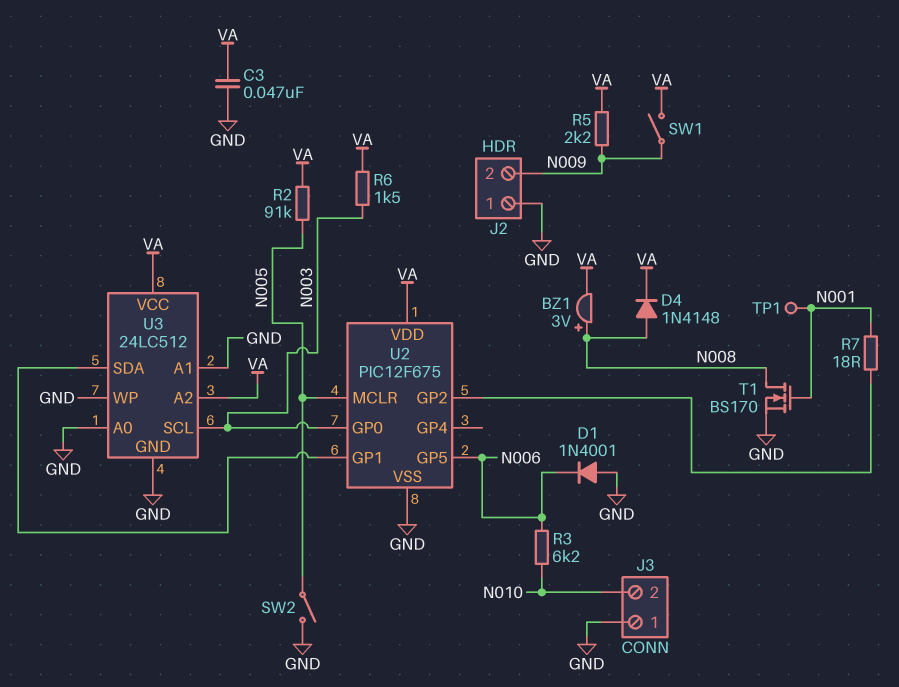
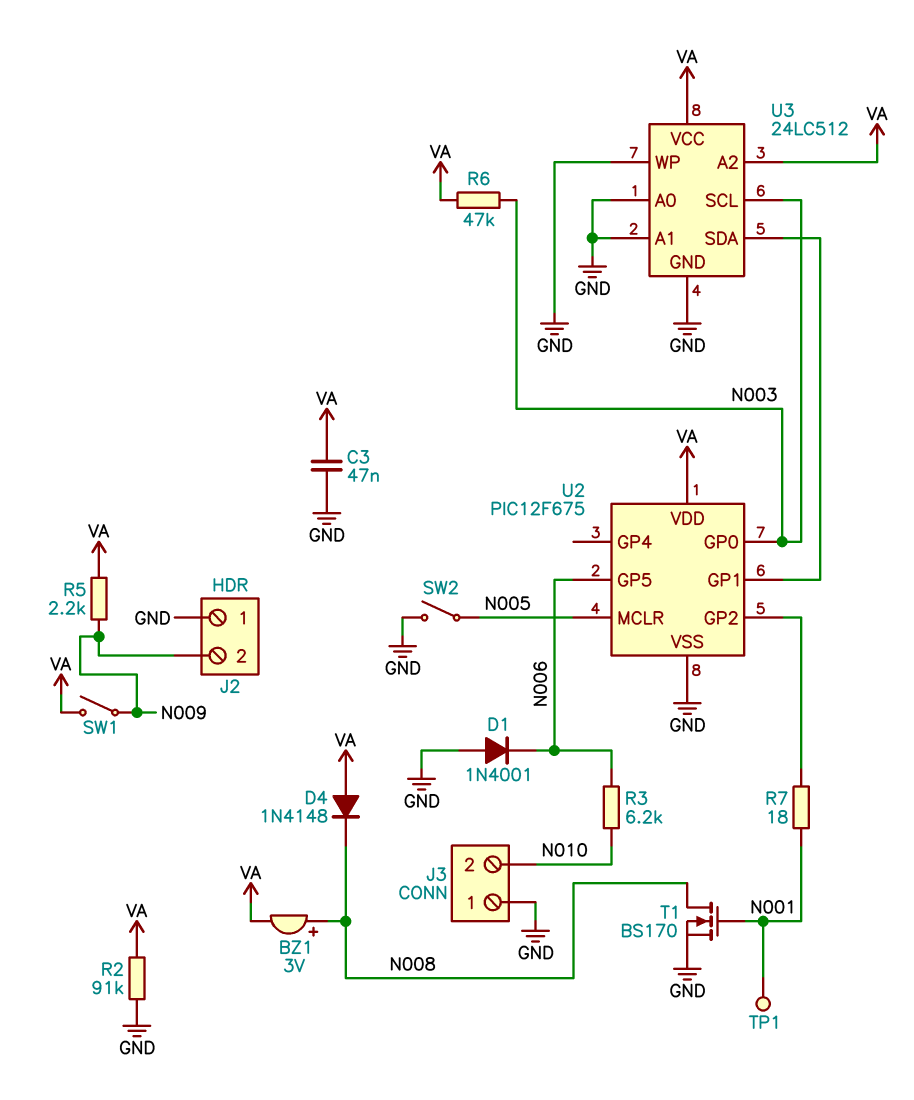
D4: diode 1N4148 (A N008, K VA) -> diode 1N4148 (A VA, K N008)
R2: 91k (N005, VA) -> 91k (GND, VA)
R6: 1.5k (N003, VA) -> 47k (N003, VA)

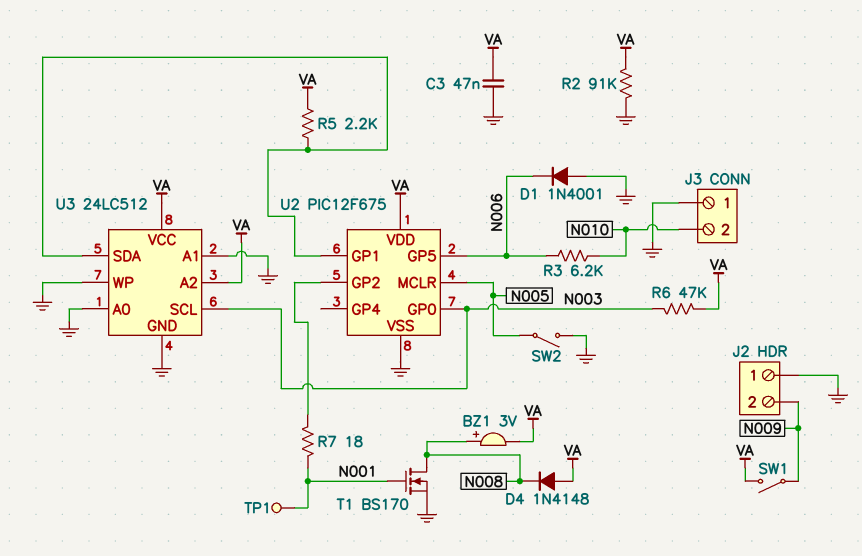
R5: 2.2k (N009, VA) -> 2.2k (U2/GP1, VA)

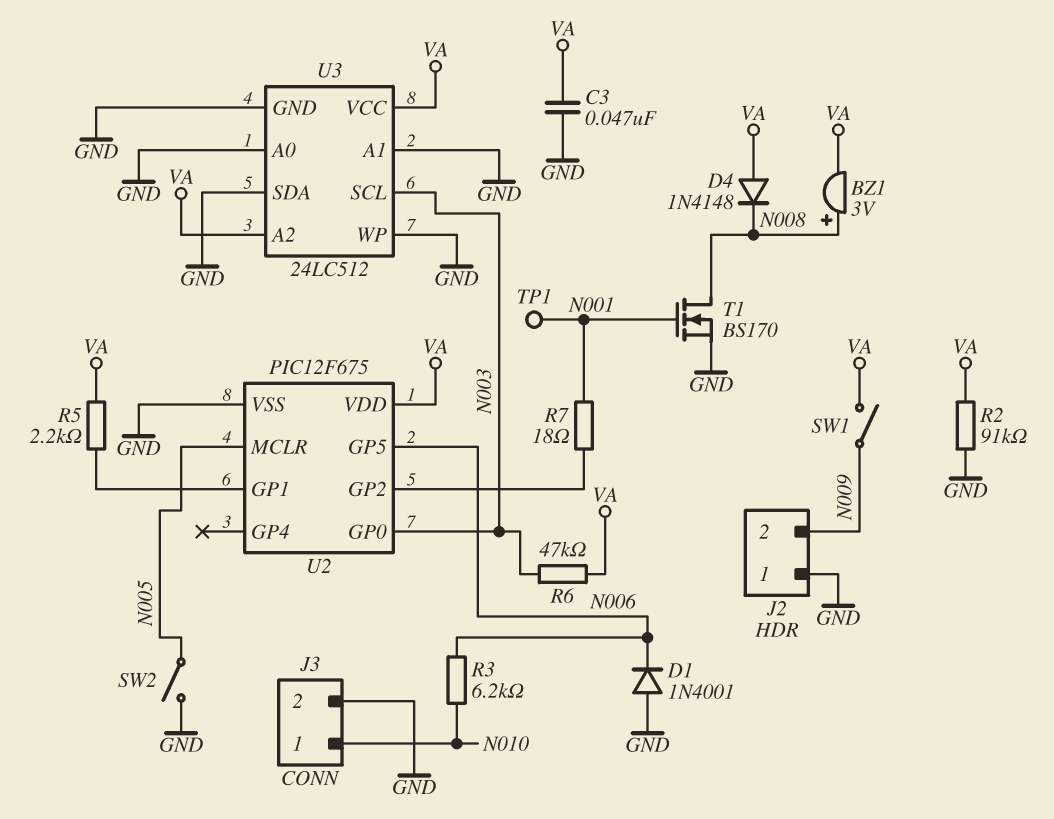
J3 pin 1: GND -> N010
J3 pin 2: N010 -> GND
U3 pin SDA: U2/GP1 -> GND

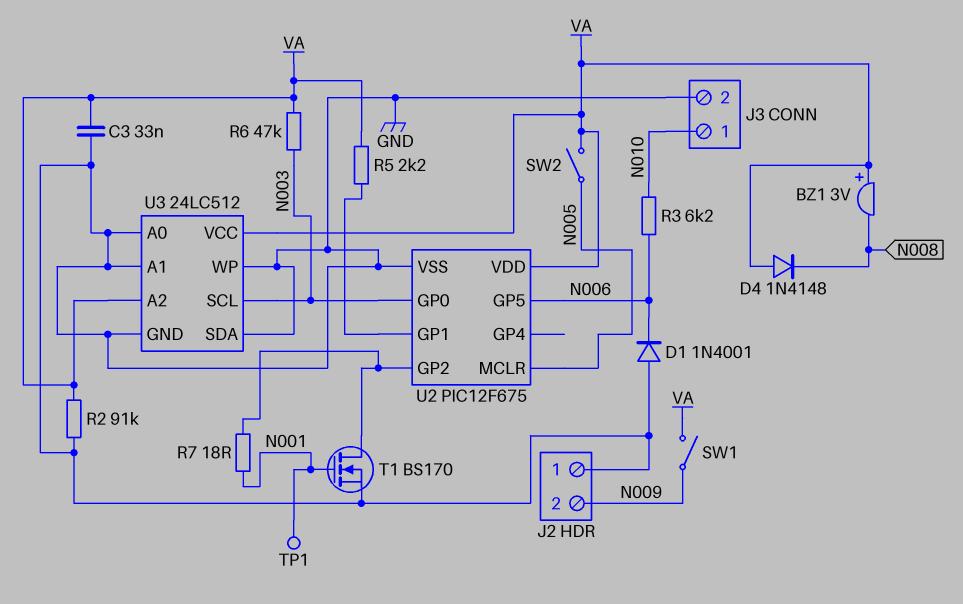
BZ1: buzzer 3V (plus N008, minus VA) -> buzzer 3V (plus VA, minus N008)
C3: 47nF (GND, VA) -> 33nF (GND, VA)
SW2: switch (GND, N005) -> switch (N005, VA)
T1: NMOS BS170 (G N001, D N008, S GND) -> NMOS BS170 (G N001, D U2/GP2, S GND)

